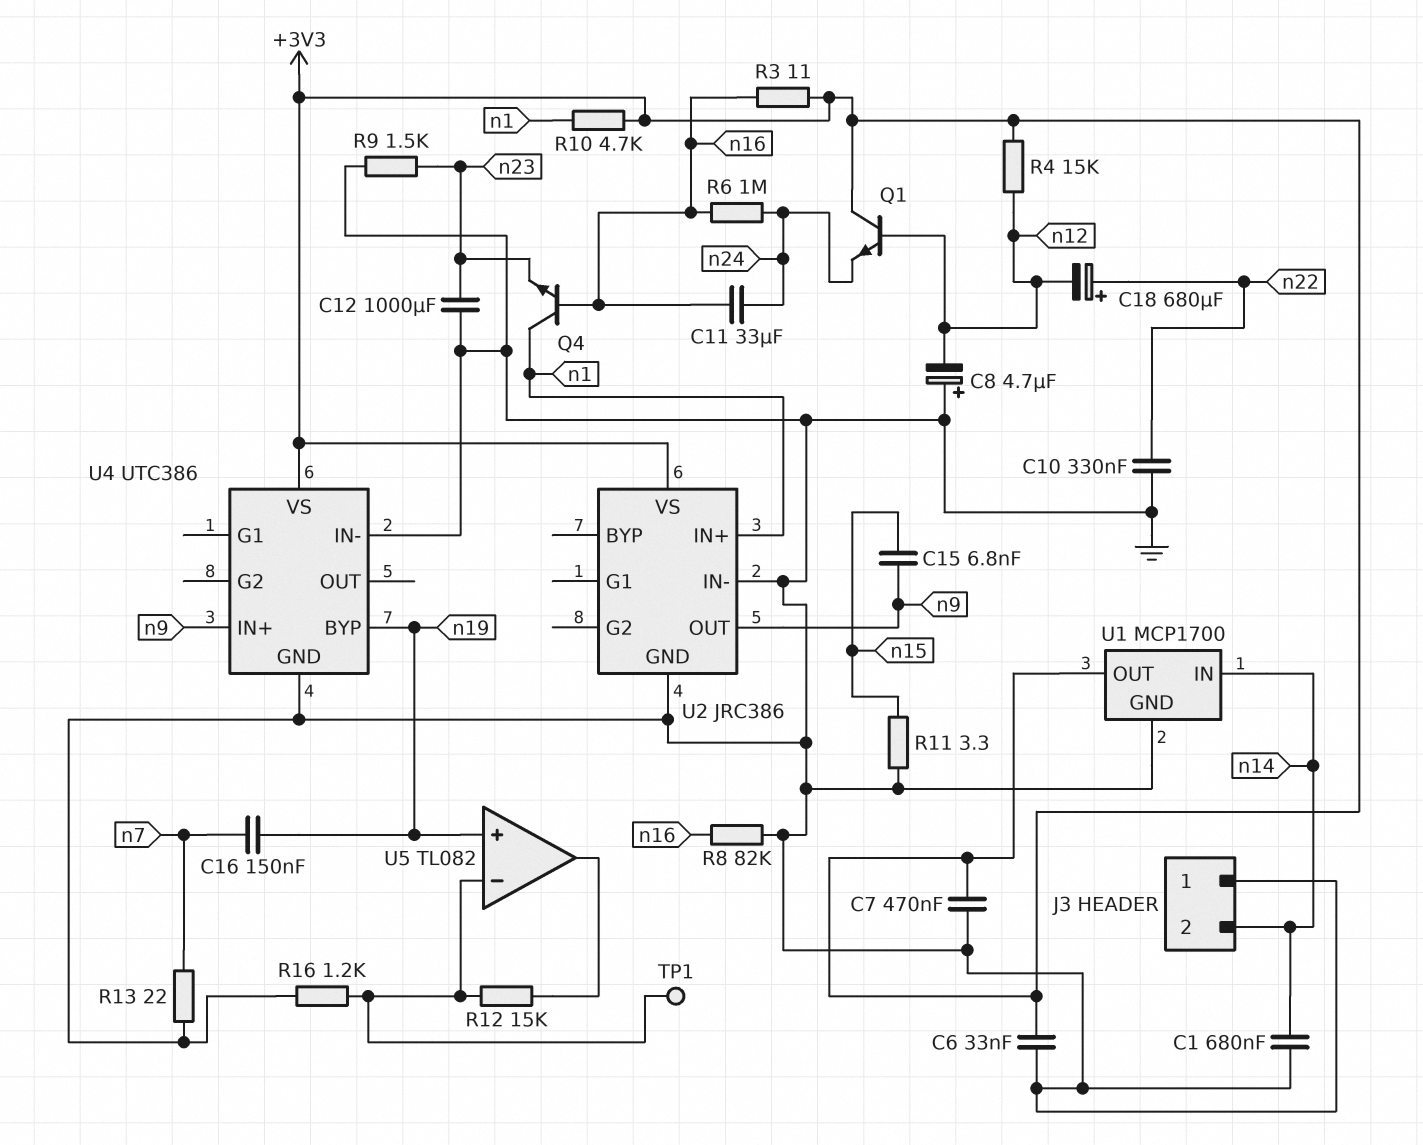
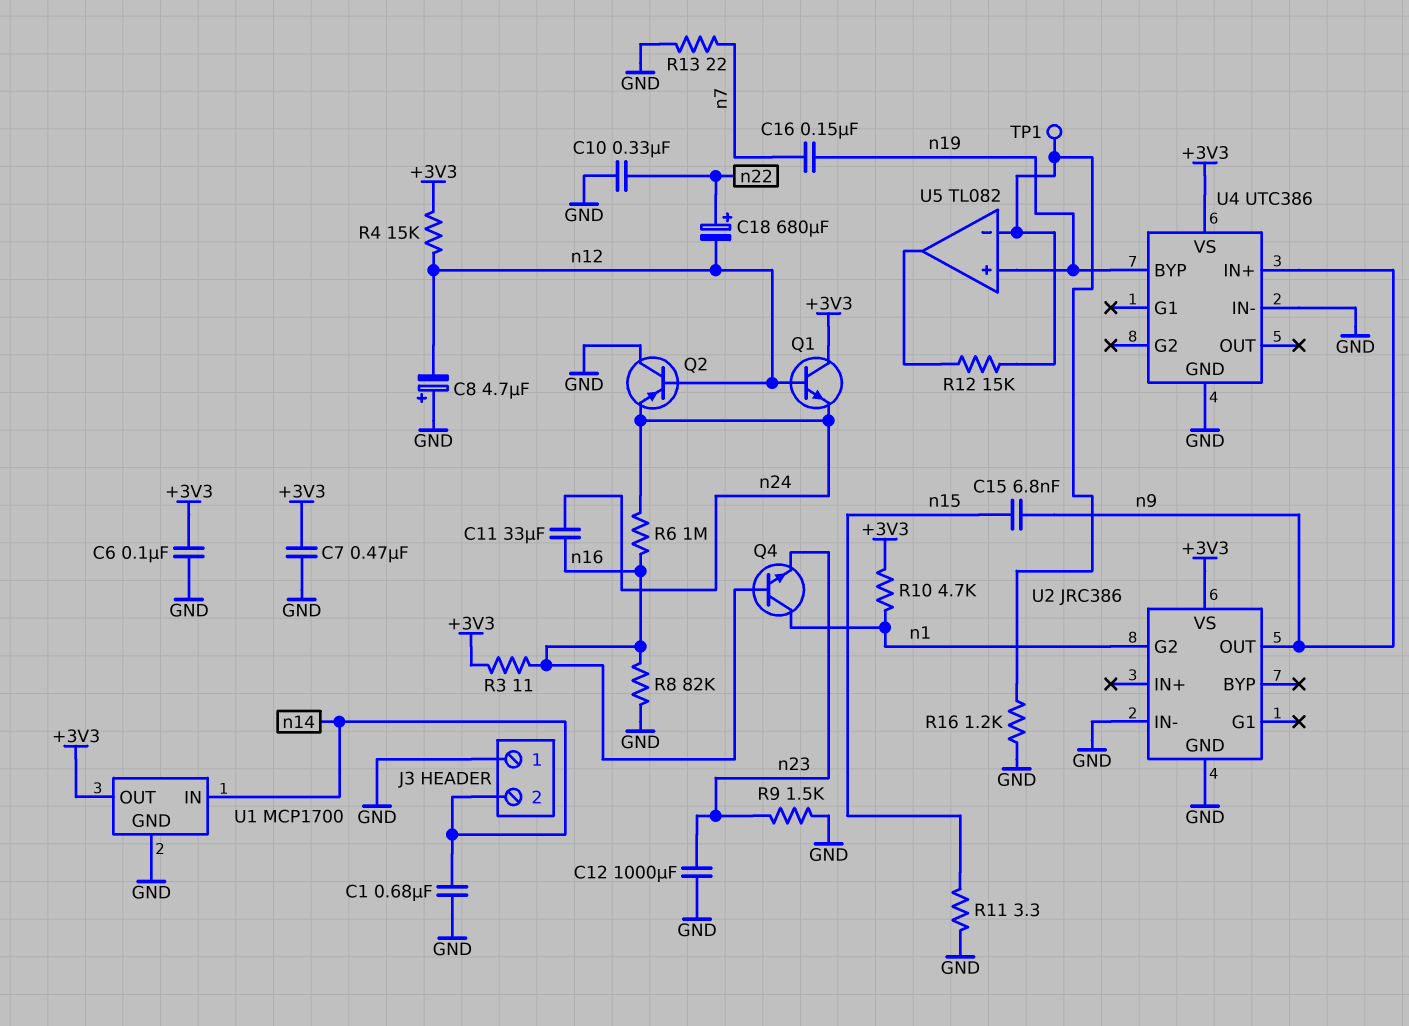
C6: 33nF (+3V3, GND) -> 100nF (+3V3, GND)
Q2: none -> PNP (B n12, C GND, E n24)
U2 pin G2: none -> n1
U2 pin IN+: n1 -> none

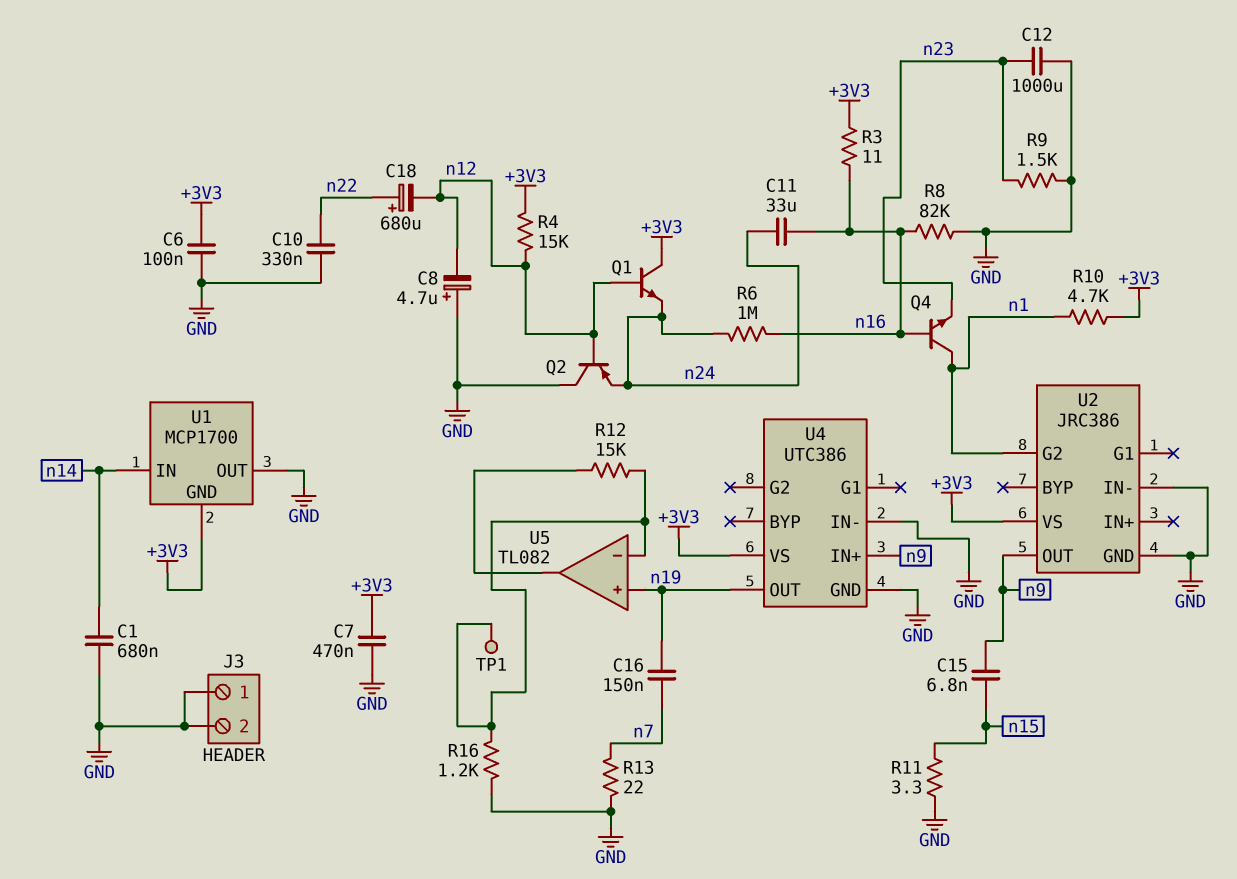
J3 pin 2: n14 -> GND
U1 pin GND: GND -> +3V3
U1 pin OUT: +3V3 -> GND
U4 pin BYP: n19 -> none
U4 pin OUT: none -> n19

